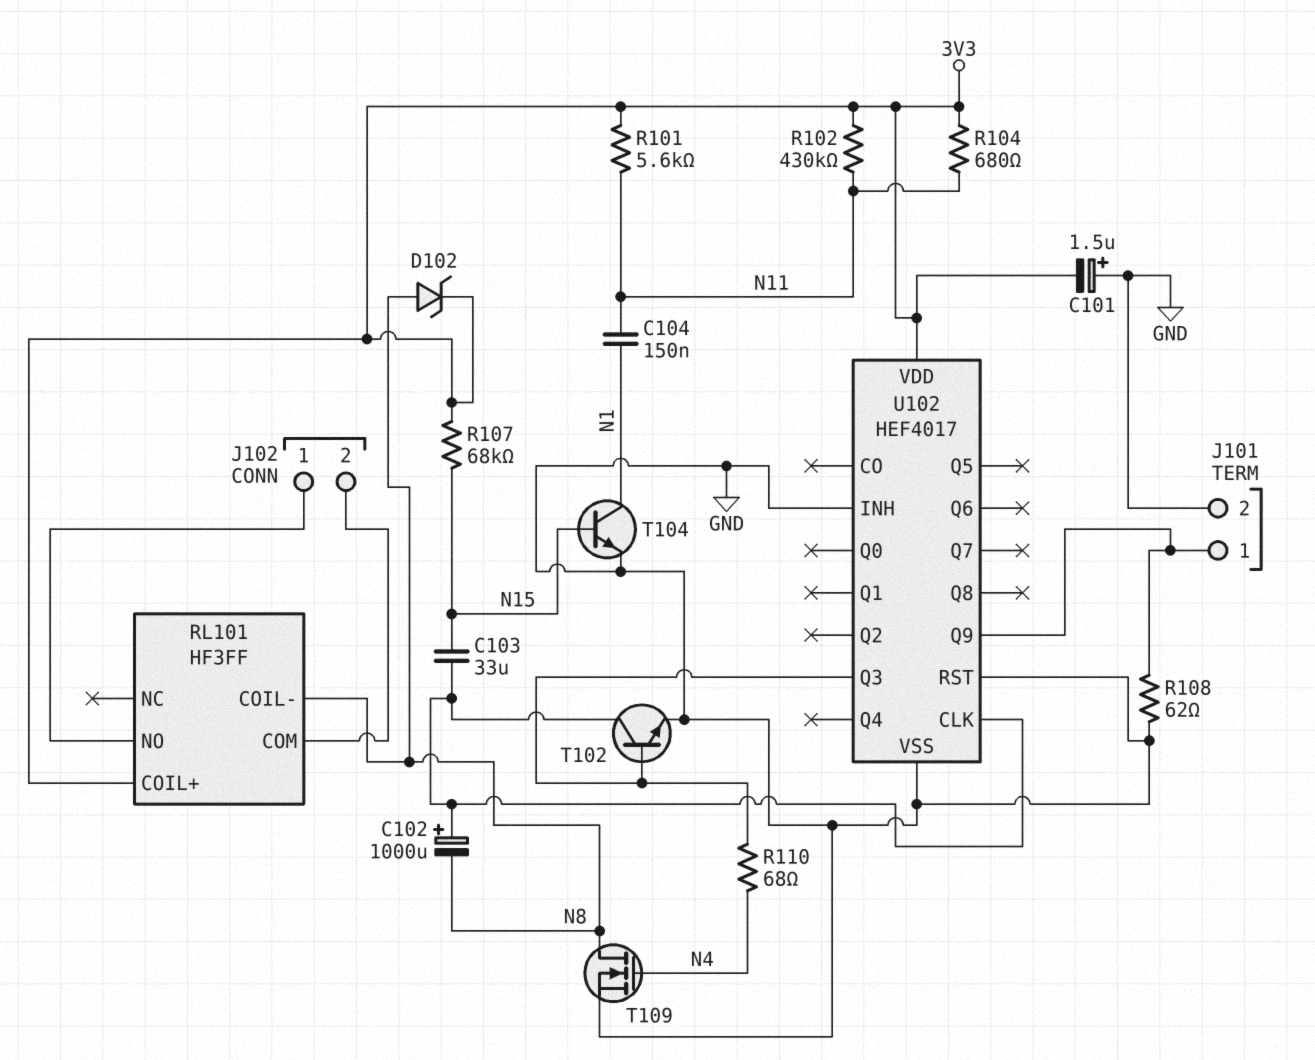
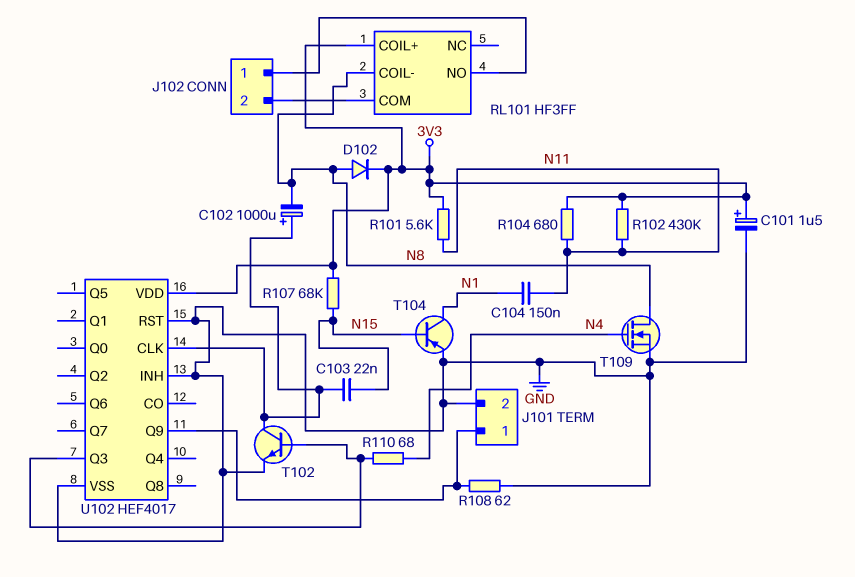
C101: 1.5uF (plus GND, minus 3V3) -> 1.5uF (plus 3V3, minus GND)
C103: 33uF (N15, U102/CLK) -> 22nF (N15, U102/CLK)
D102: zener (A N8, K 3V3) -> diode (A N8, K 3V3)
T104: NPN (B N15, C N1, E GND) -> PNP (B N15, C N1, E GND)

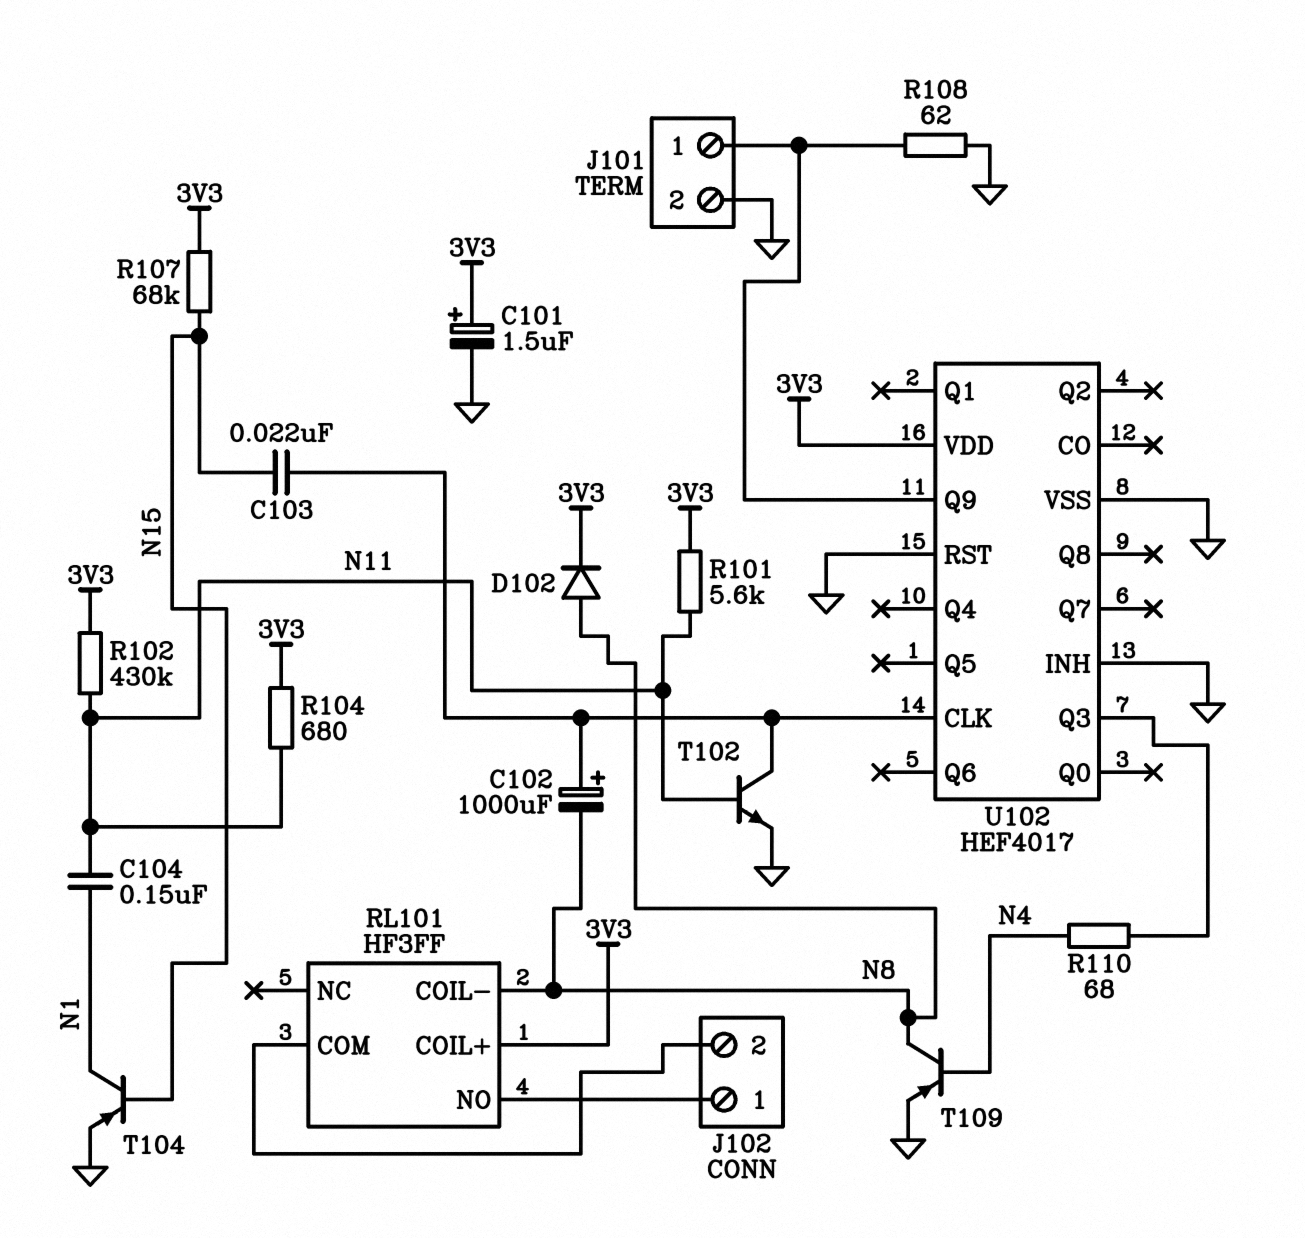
T102: NPN (B U102/Q3, C U102/CLK, E GND) -> NPN (B N11, C U102/CLK, E GND)
T109: NMOS (G N4, D N8, S GND) -> PNP (B N4, C N8, E GND)

